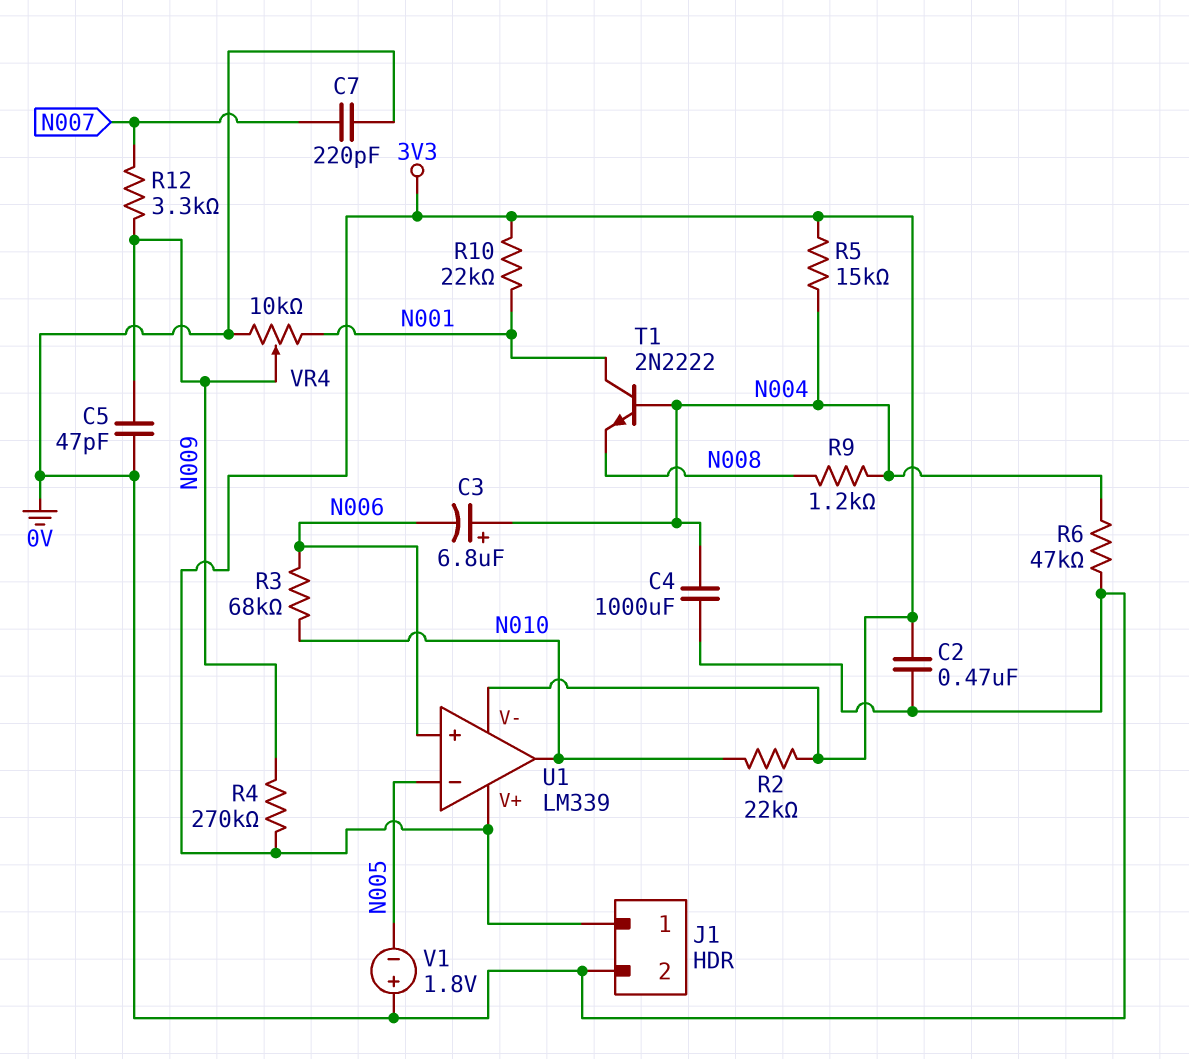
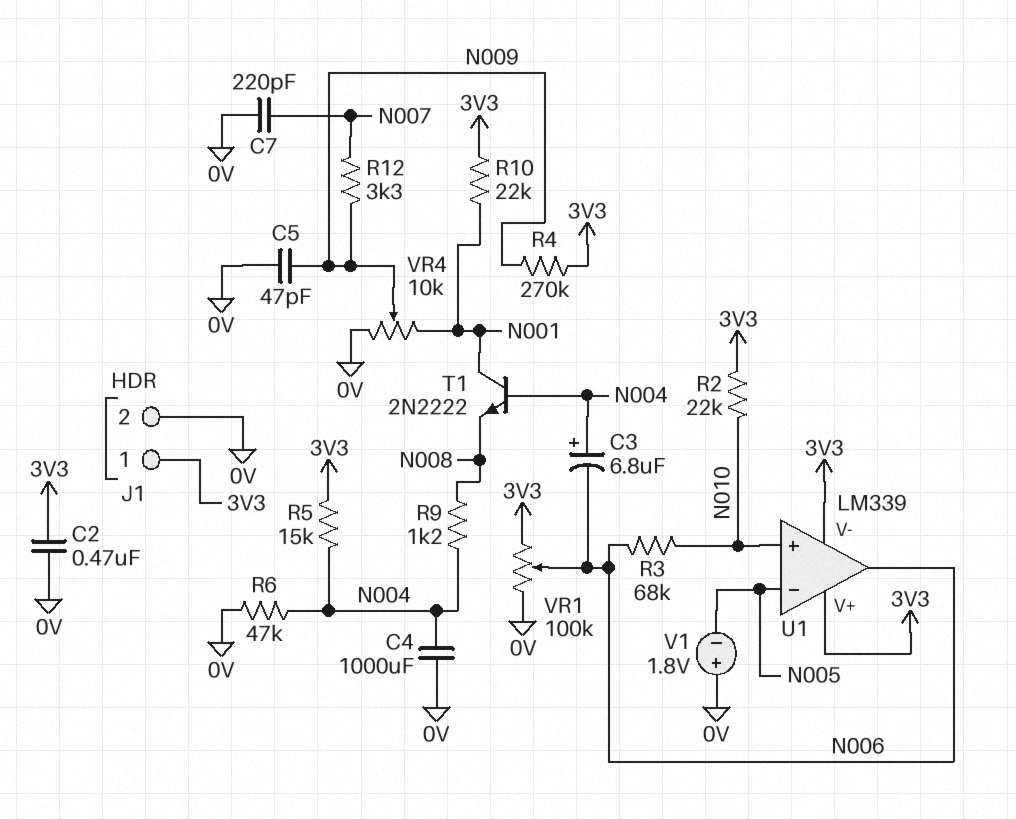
U1 pin in+: N006 -> N010
U1 pin out: N010 -> N006
VR1: none -> 100k (0V, 3V3, wiper N006)

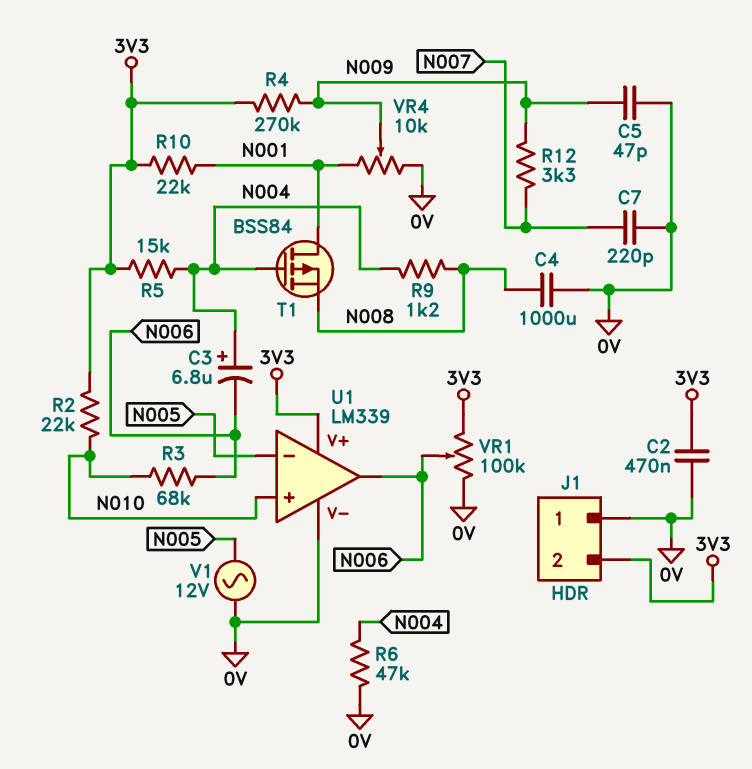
C4: 1000uF (0V, N004) -> 1000uF (0V, N008)
J1 pin 1: 3V3 -> 0V
J1 pin 2: 0V -> 3V3
T1: NPN 2N2222 (B N004, C N001, E N008) -> PMOS BSS84 (G N004, D N001, S N008)
U1 pin V-: 3V3 -> 0V
V1: 1.8V (plus 0V, minus N005) -> AC 12V (0V, N005)

